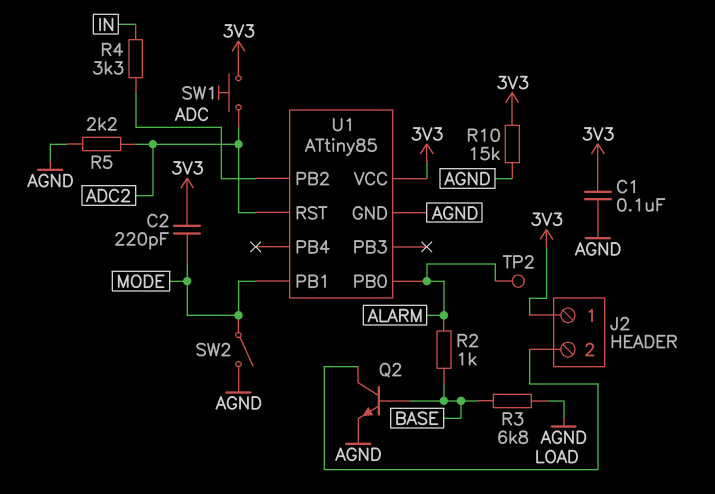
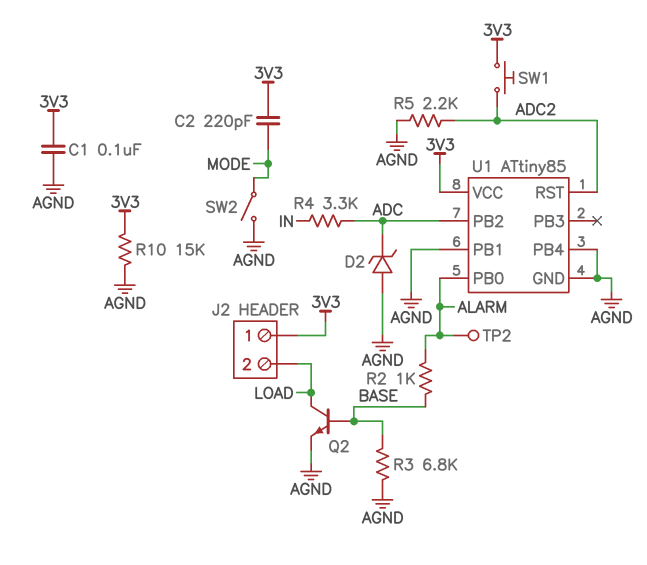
D2: none -> zener (A AGND, K ADC)
U1 pin PB1: MODE -> AGND
U1 pin PB4: none -> AGND

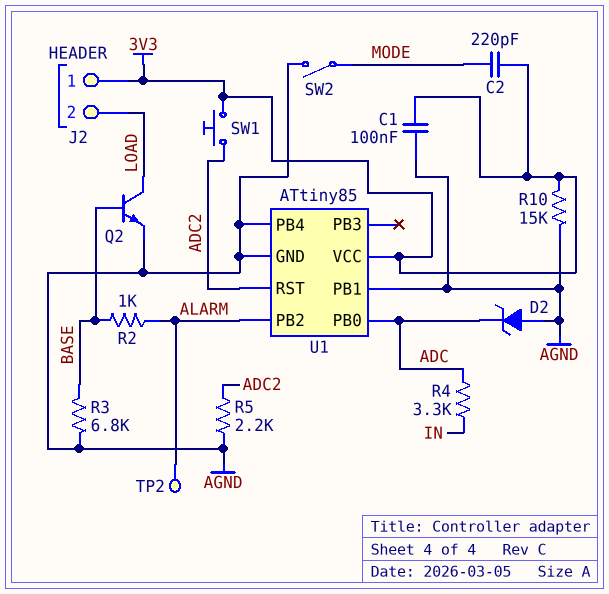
U1 pin PB0: ALARM -> ADC
U1 pin PB2: ADC -> ALARM

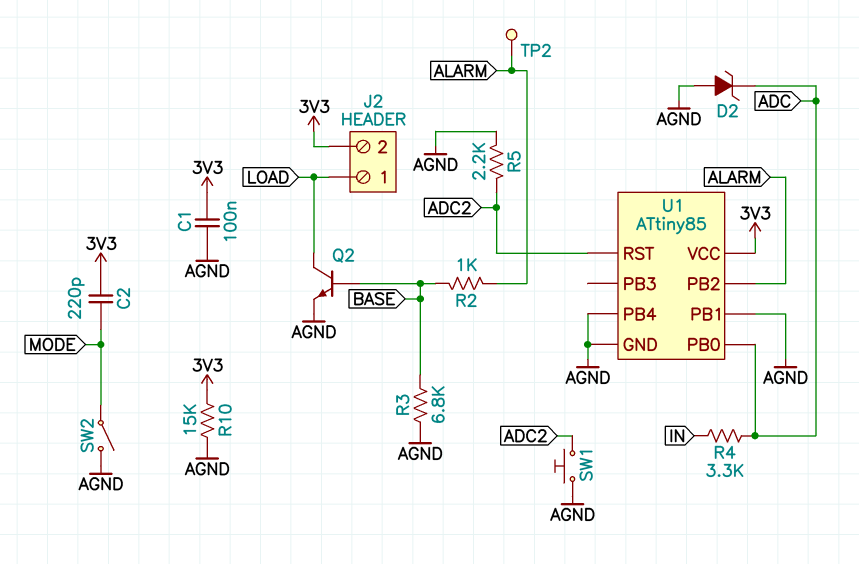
J2 pin 1: 3V3 -> LOAD
J2 pin 2: LOAD -> 3V3
SW1: button (3V3, ADC2) -> button (ADC2, AGND)

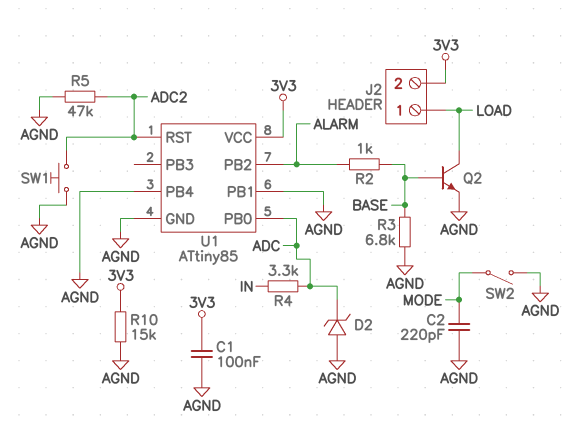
C2: 220pF (3V3, MODE) -> 220pF (AGND, MODE)
R5: 2.2k (ADC2, AGND) -> 47k (ADC2, AGND)
TP2: test point (ALARM) -> none

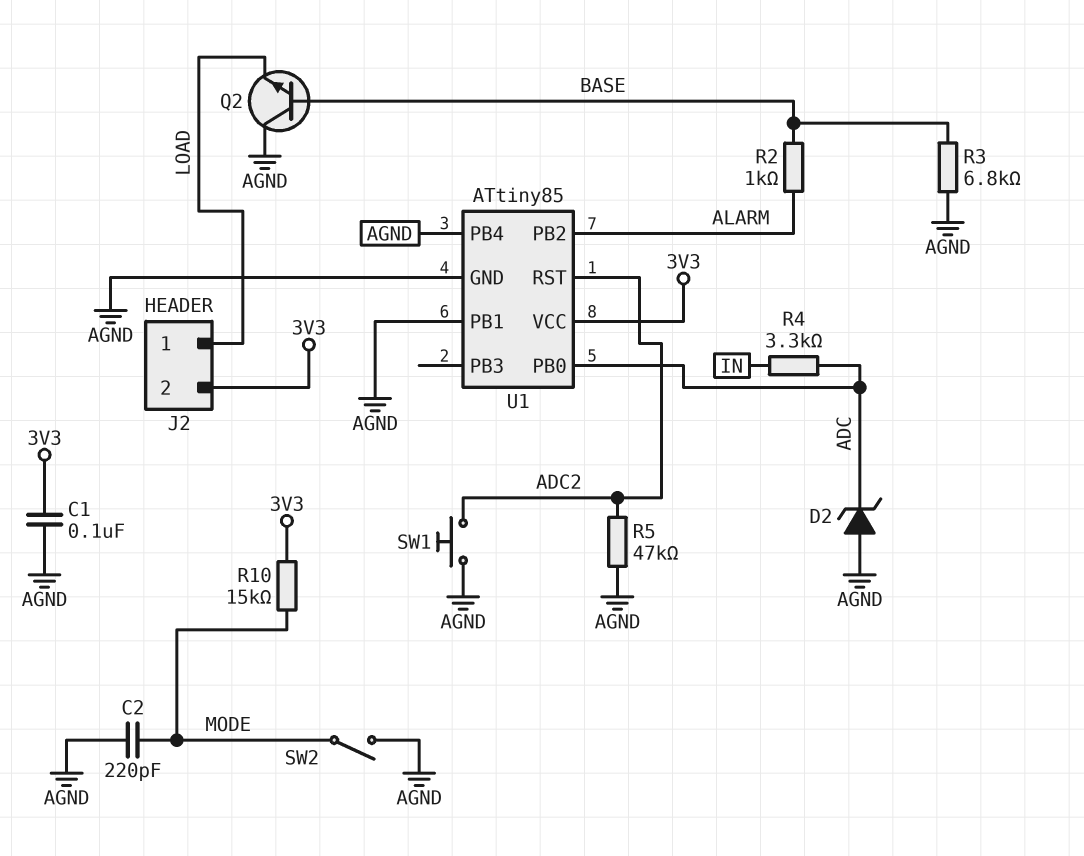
Q2: NPN (B BASE, C LOAD, E AGND) -> NPN (B BASE, C AGND, E LOAD)
R10: 15k (3V3, AGND) -> 15k (3V3, MODE)

